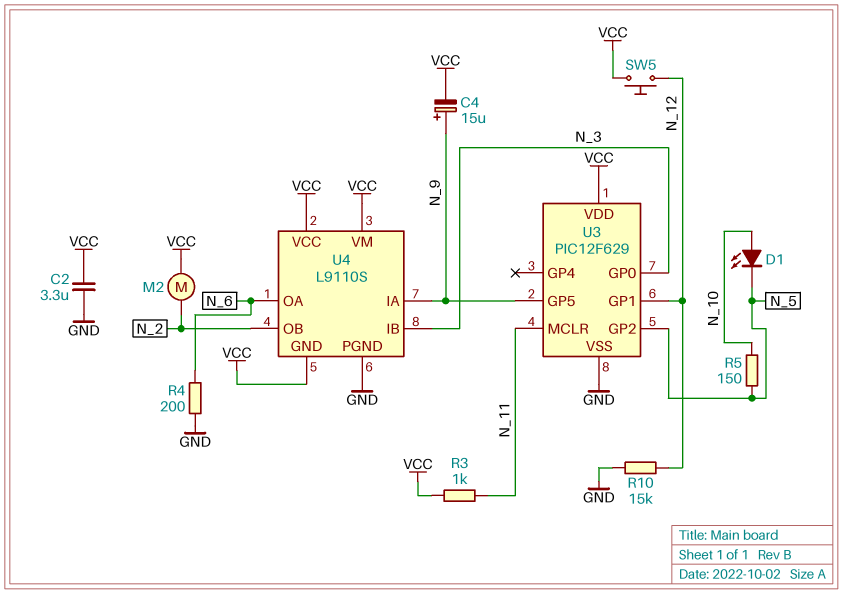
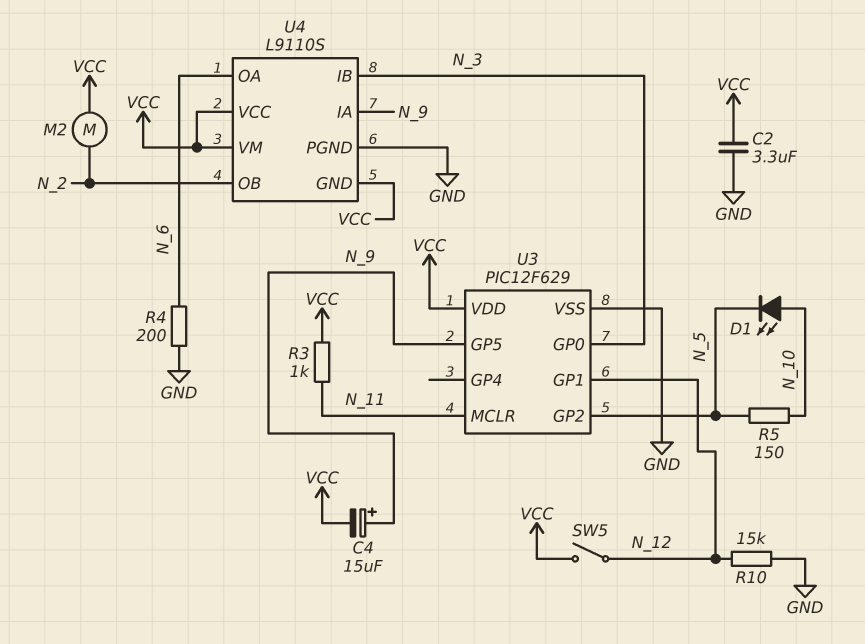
SW5: button (N_12, VCC) -> switch (N_12, VCC)

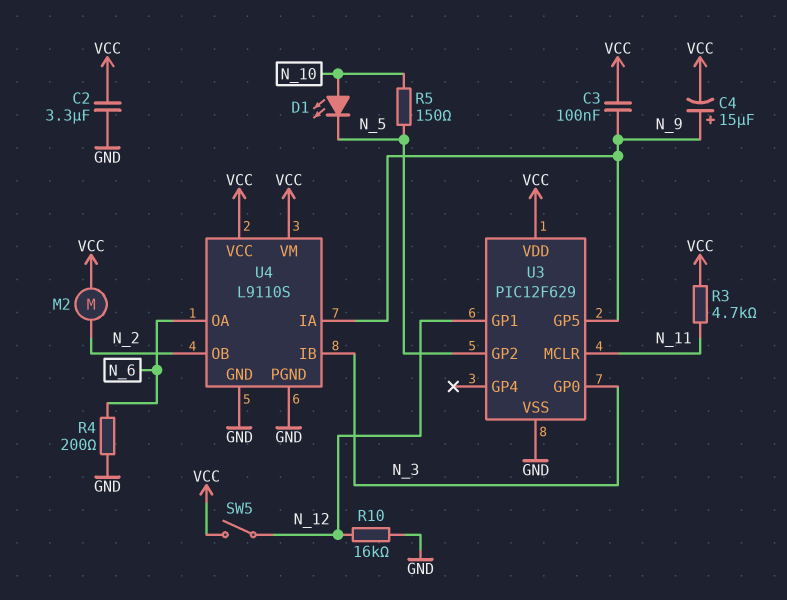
C3: none -> 100nF (N_9, VCC)
R3: 1k (N_11, VCC) -> 4.7k (N_11, VCC)
R10: 15k (GND, N_12) -> 16k (GND, N_12)
U4 pin GND: VCC -> GND

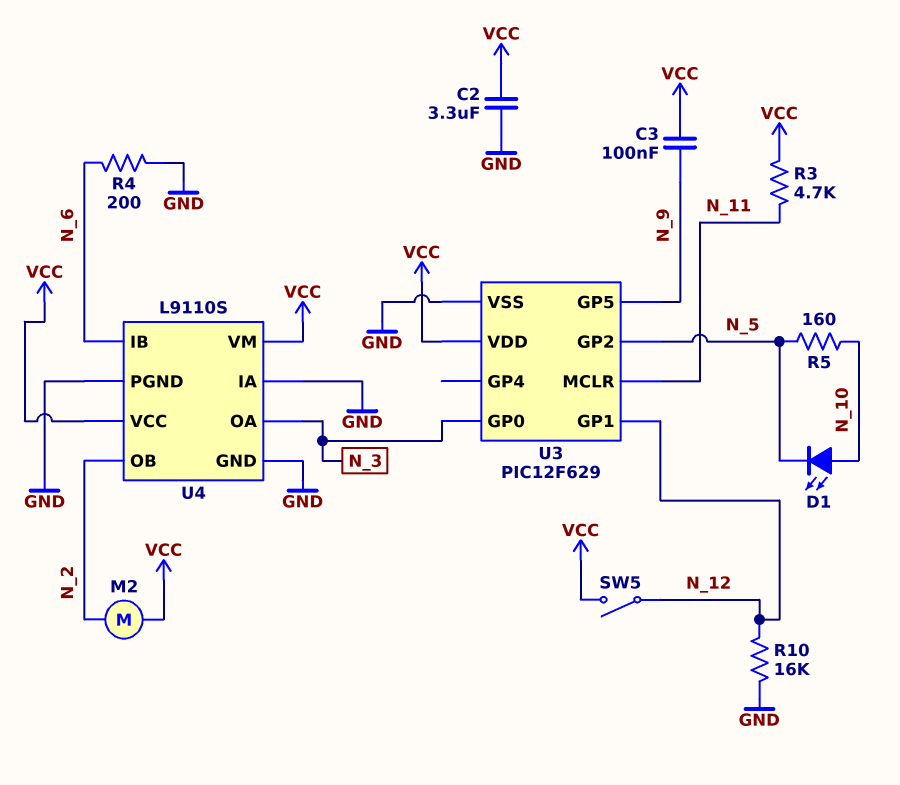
C4: 15uF (plus N_9, minus VCC) -> none
R5: 150 (N_5, N_10) -> 160 (N_5, N_10)
U4 pin IA: N_9 -> GND
U4 pin IB: N_3 -> N_6
U4 pin OA: N_6 -> N_3

